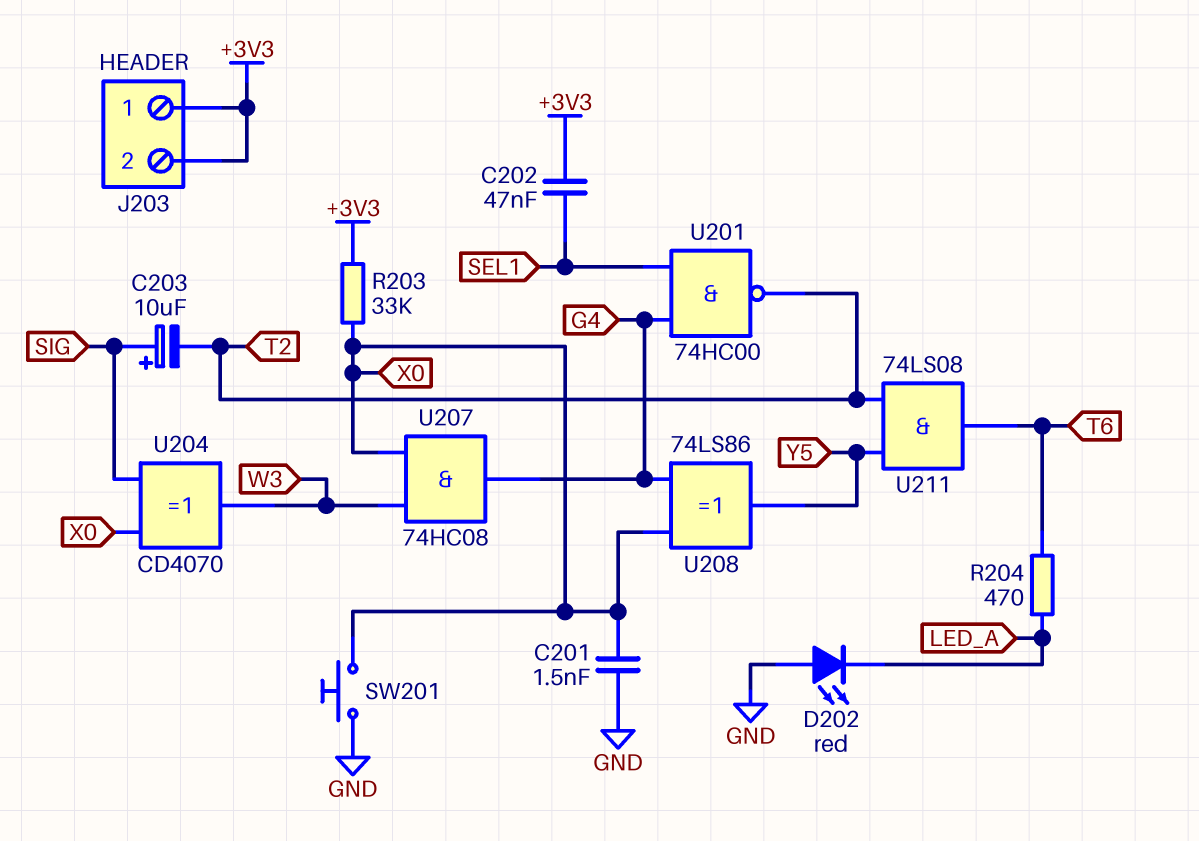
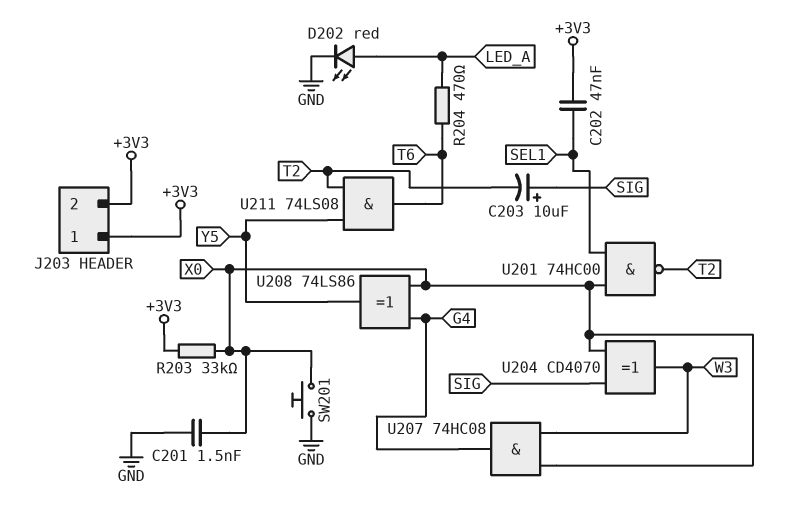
D202: LED red (A GND, K LED_A) -> LED red (A LED_A, K GND)
U201: NAND 74HC00 (in G4, in SEL1, out T2) -> NAND 74HC00 (in SEL1, in X0, out T2)

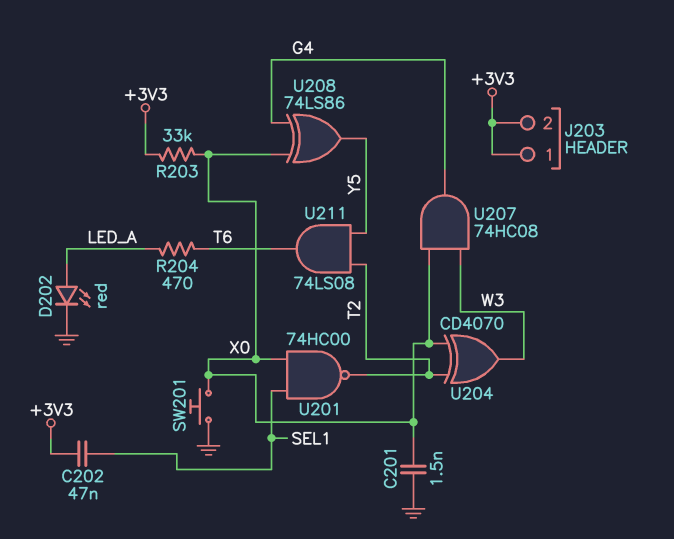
C203: 10uF (plus SIG, minus T2) -> none
U204: XOR CD4070 (in SIG, in X0, out W3) -> XOR CD4070 (in T2, in X0, out W3)

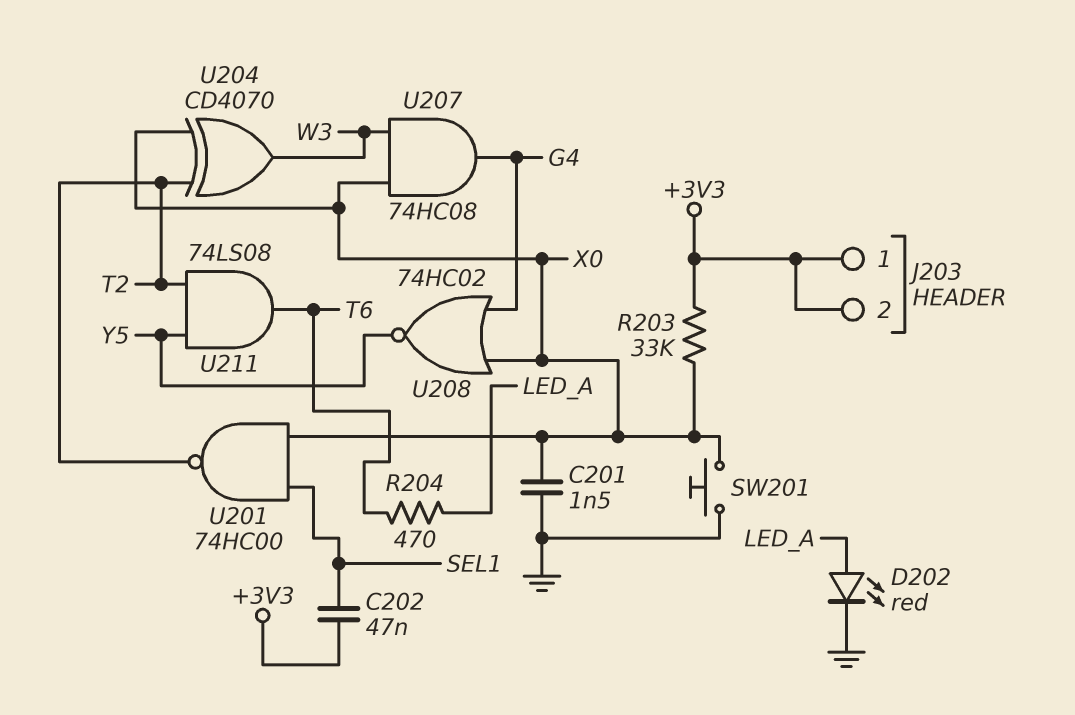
U208: XOR 74LS86 (in G4, in X0, out Y5) -> NOR 74HC02 (in G4, in X0, out Y5)

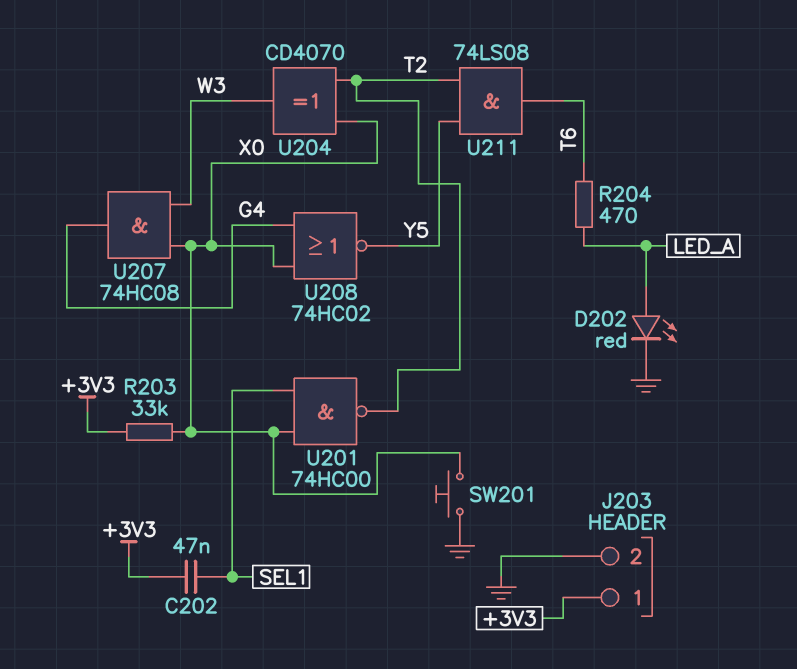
C201: 1.5nF (GND, X0) -> none
J203 pin 2: +3V3 -> GND

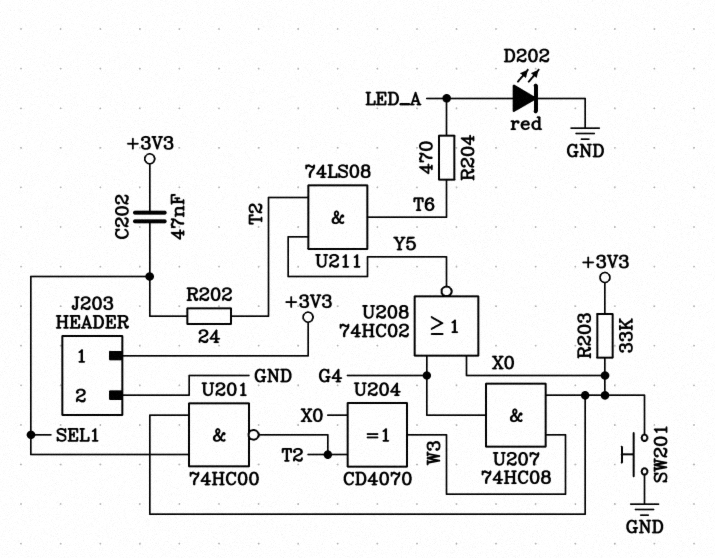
R202: none -> 24 (SEL1, T2)

